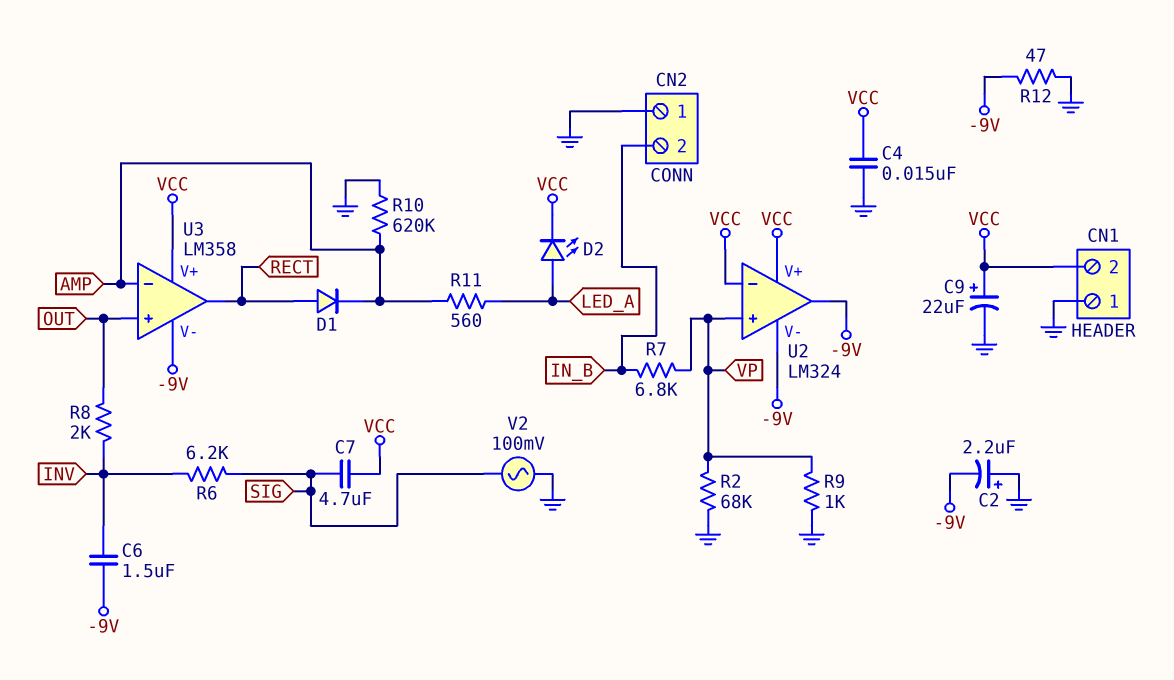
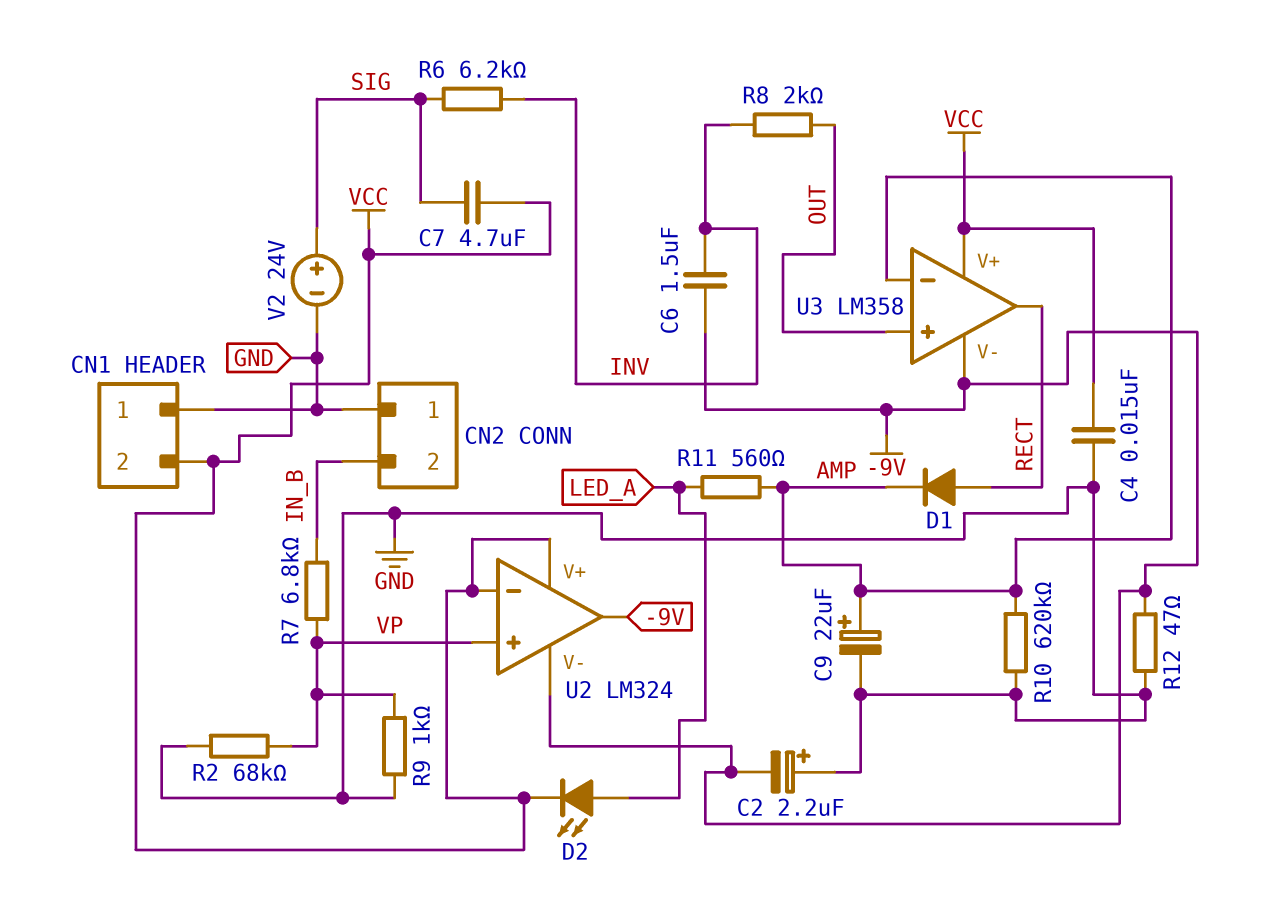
C9: 22uF (plus VCC, minus GND) -> 22uF (plus AMP, minus GND)
V2: AC 100mV (GND, SIG) -> 24V (plus SIG, minus GND)

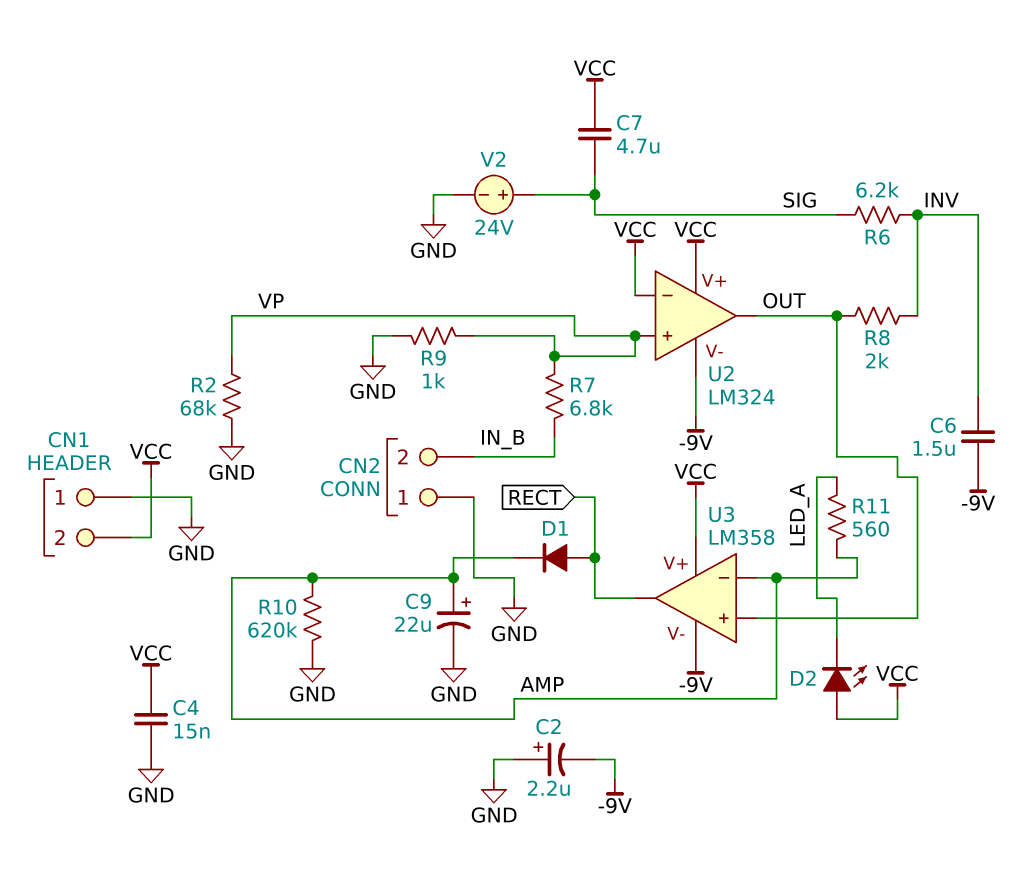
D2: LED (A LED_A, K VCC) -> LED (A VCC, K LED_A)
R12: 47 (-9V, GND) -> none
U2 pin out: -9V -> OUT

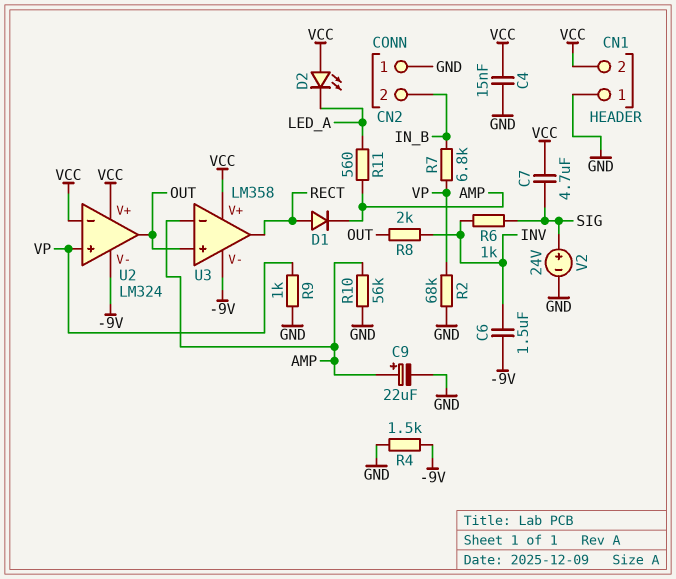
C2: 2.2uF (plus GND, minus -9V) -> none
R4: none -> 1.5k (-9V, GND)
R6: 6.2k (INV, SIG) -> 1k (INV, SIG)
R10: 620k (AMP, GND) -> 56k (AMP, GND)

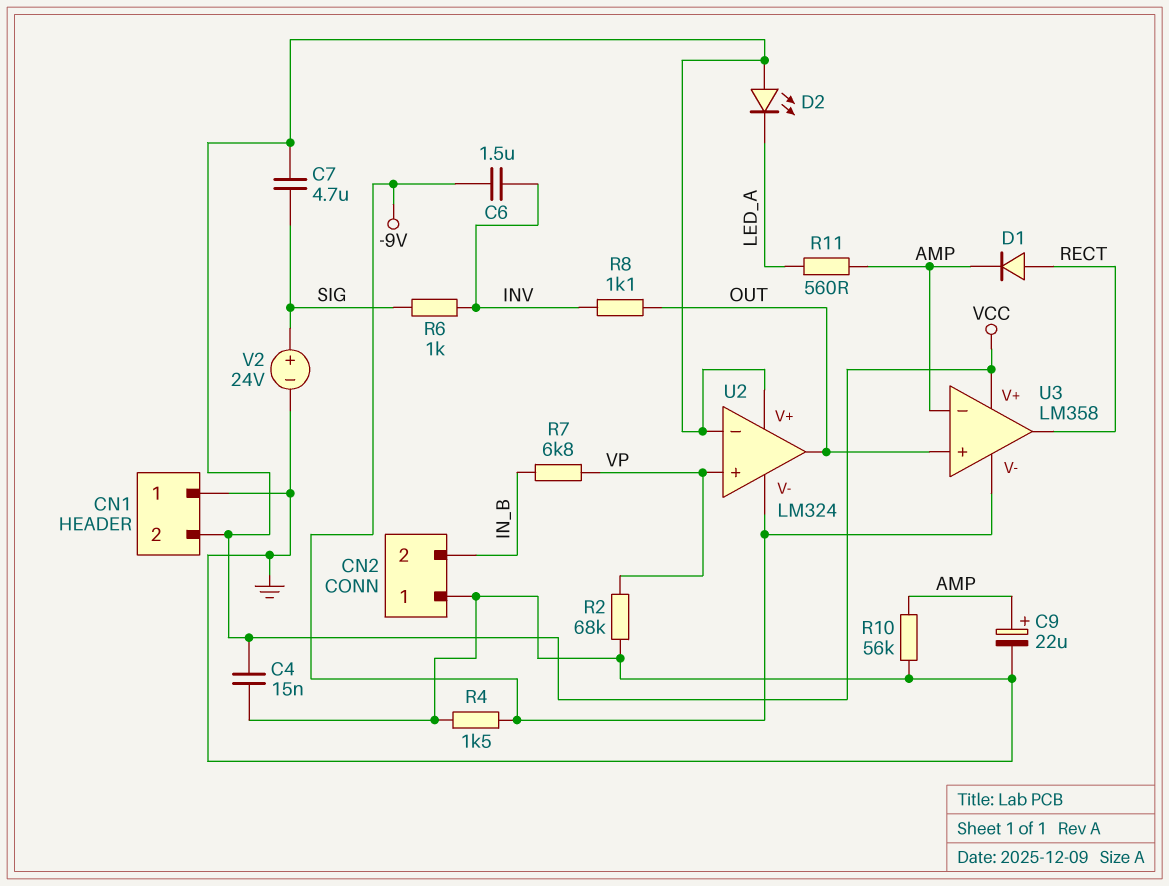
R8: 2k (INV, OUT) -> 1.1k (INV, OUT)
R9: 1k (GND, VP) -> none

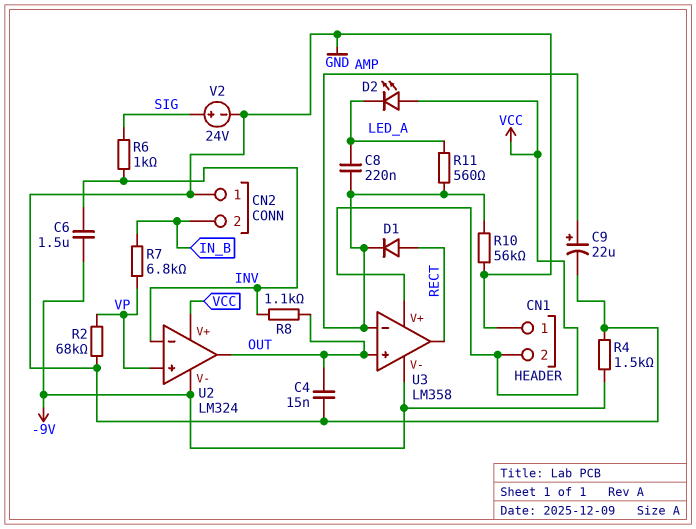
C4: 15nF (GND, VCC) -> 15nF (GND, OUT)
C7: 4.7uF (SIG, VCC) -> none
C8: none -> 220nF (AMP, LED_A)
U2 pin in-: VCC -> INV

